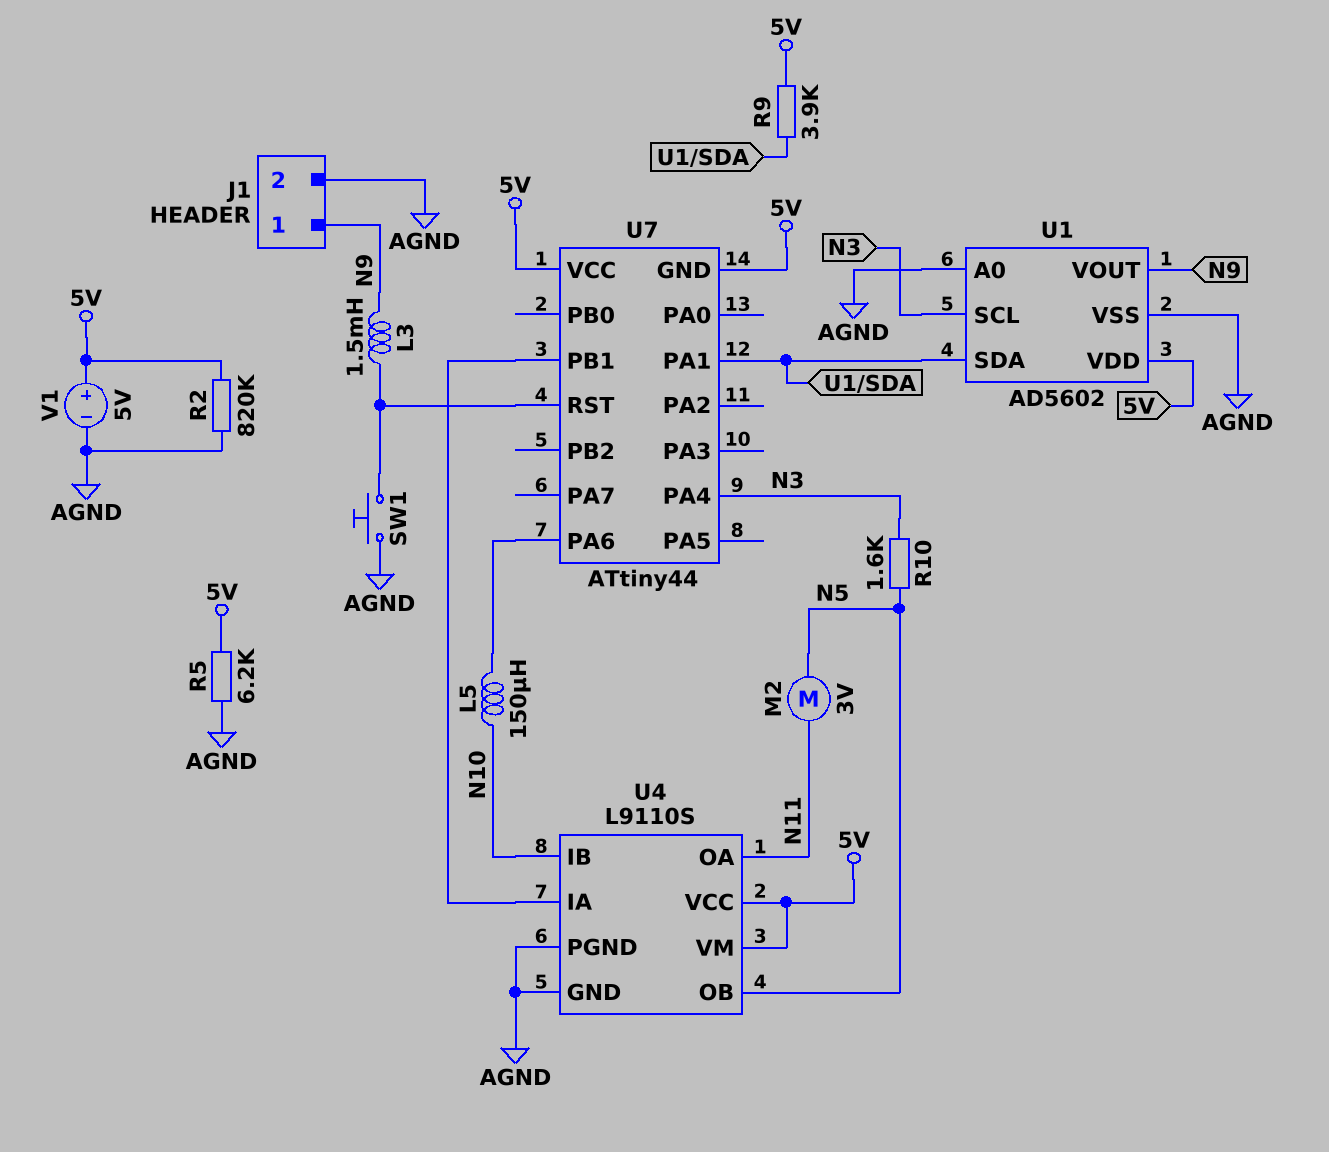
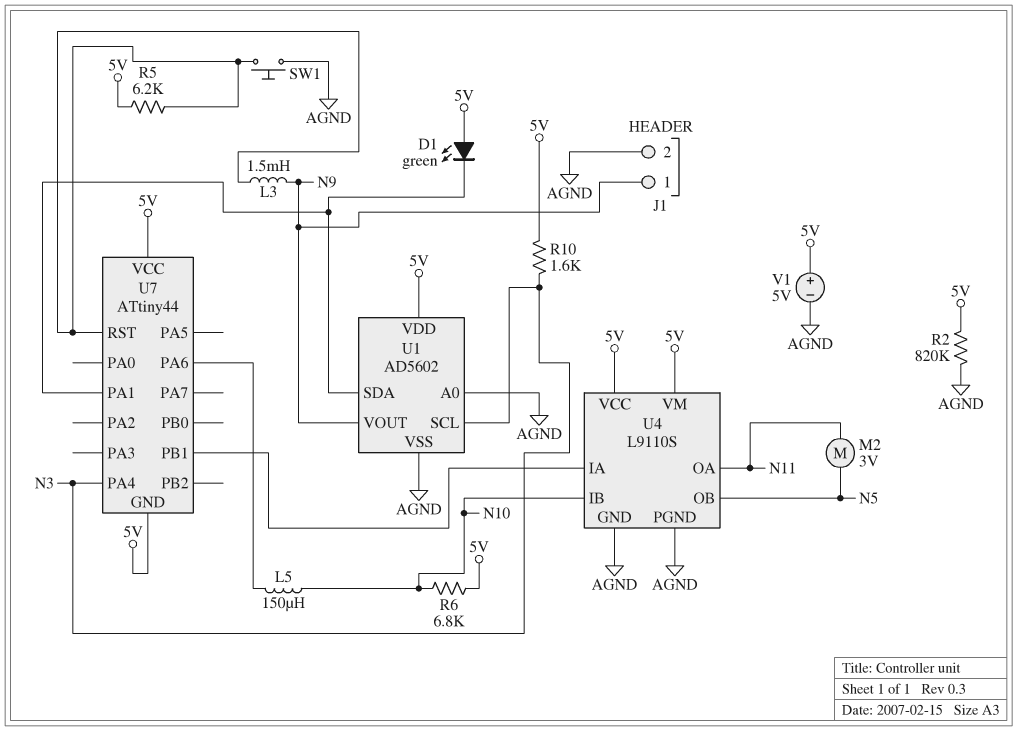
D1: none -> LED green (A 5V, K U1/SDA)
R5: 6.2k (5V, AGND) -> 6.2k (5V, U7/RST)
R6: none -> 6.8k (5V, N10)
R9: 3.9k (5V, U1/SDA) -> none
R10: 1.6k (N3, N5) -> 1.6k (5V, N3)

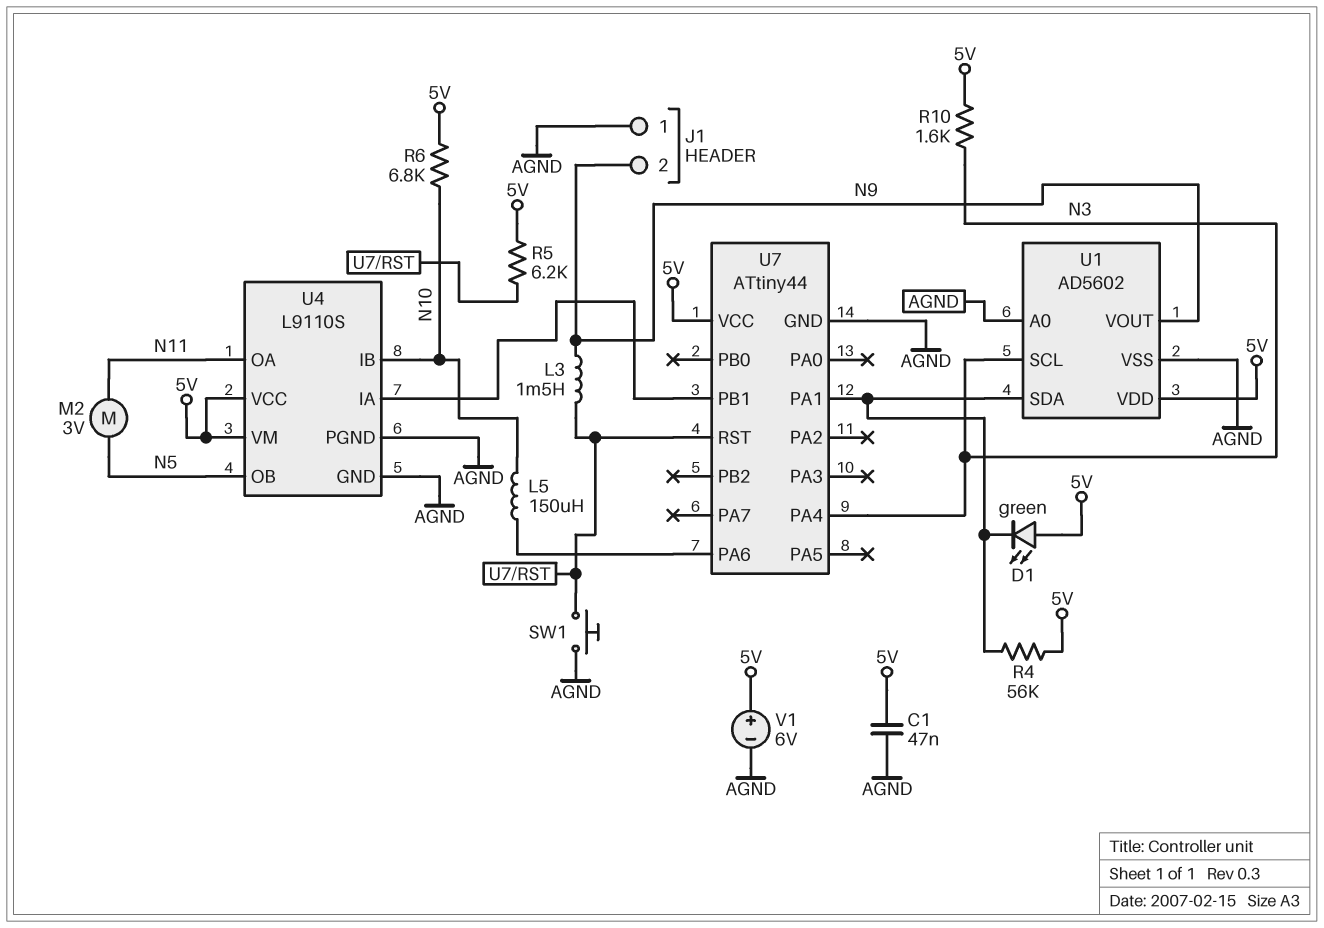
C1: none -> 47nF (5V, AGND)
J1 pin 1: N9 -> AGND
J1 pin 2: AGND -> N9
R2: 820k (5V, AGND) -> none
R4: none -> 56k (5V, U1/SDA)
U7 pin GND: 5V -> AGND
V1: 5V (plus 5V, minus AGND) -> 6V (plus 5V, minus AGND)

